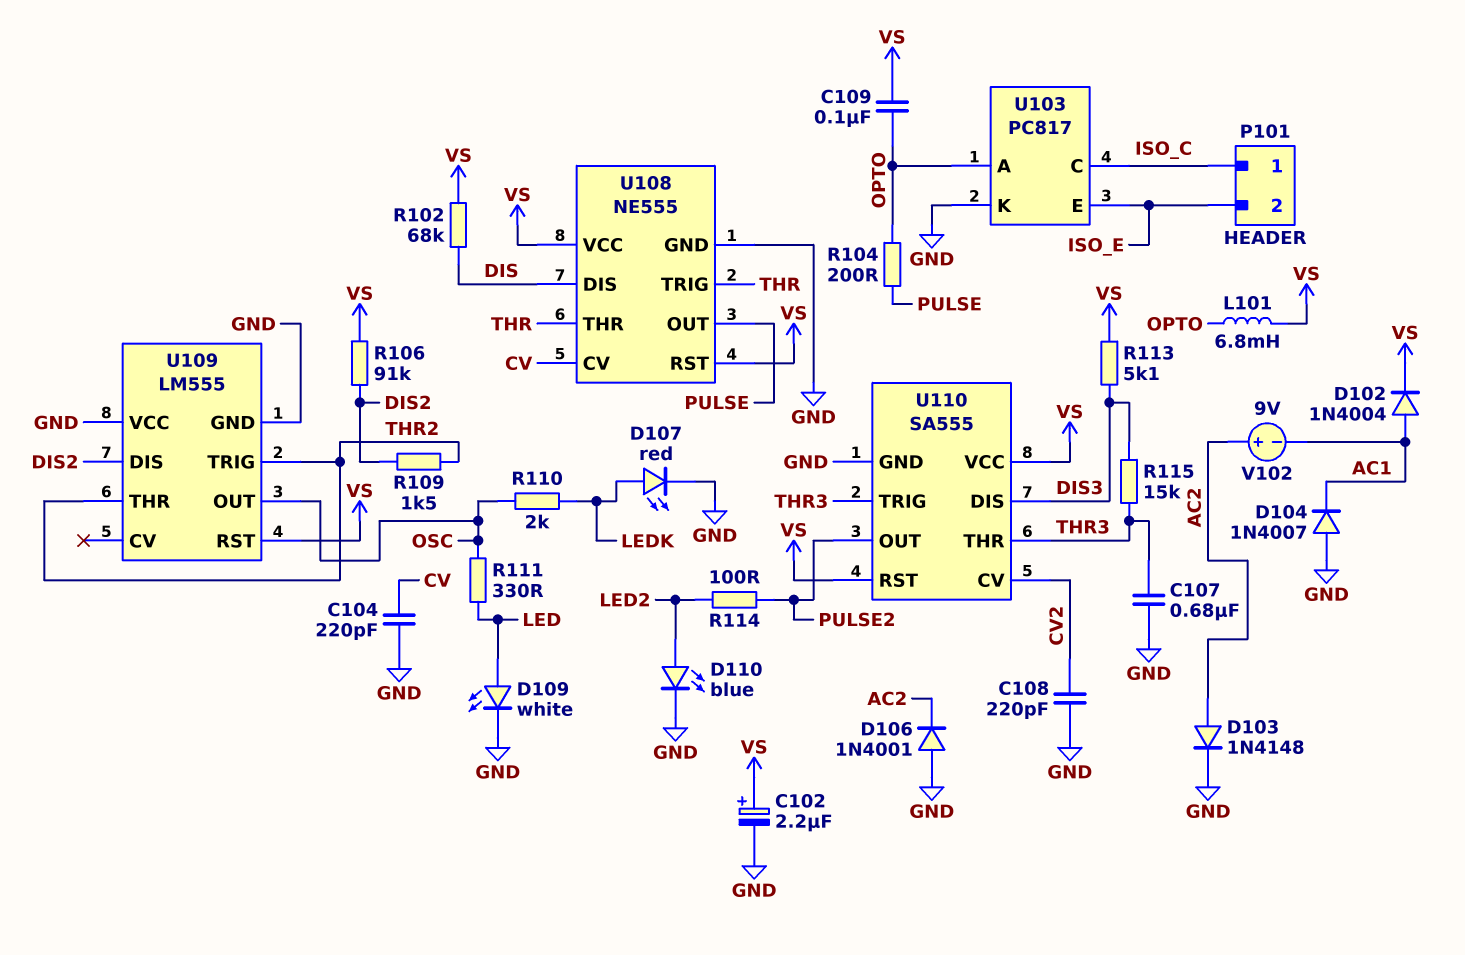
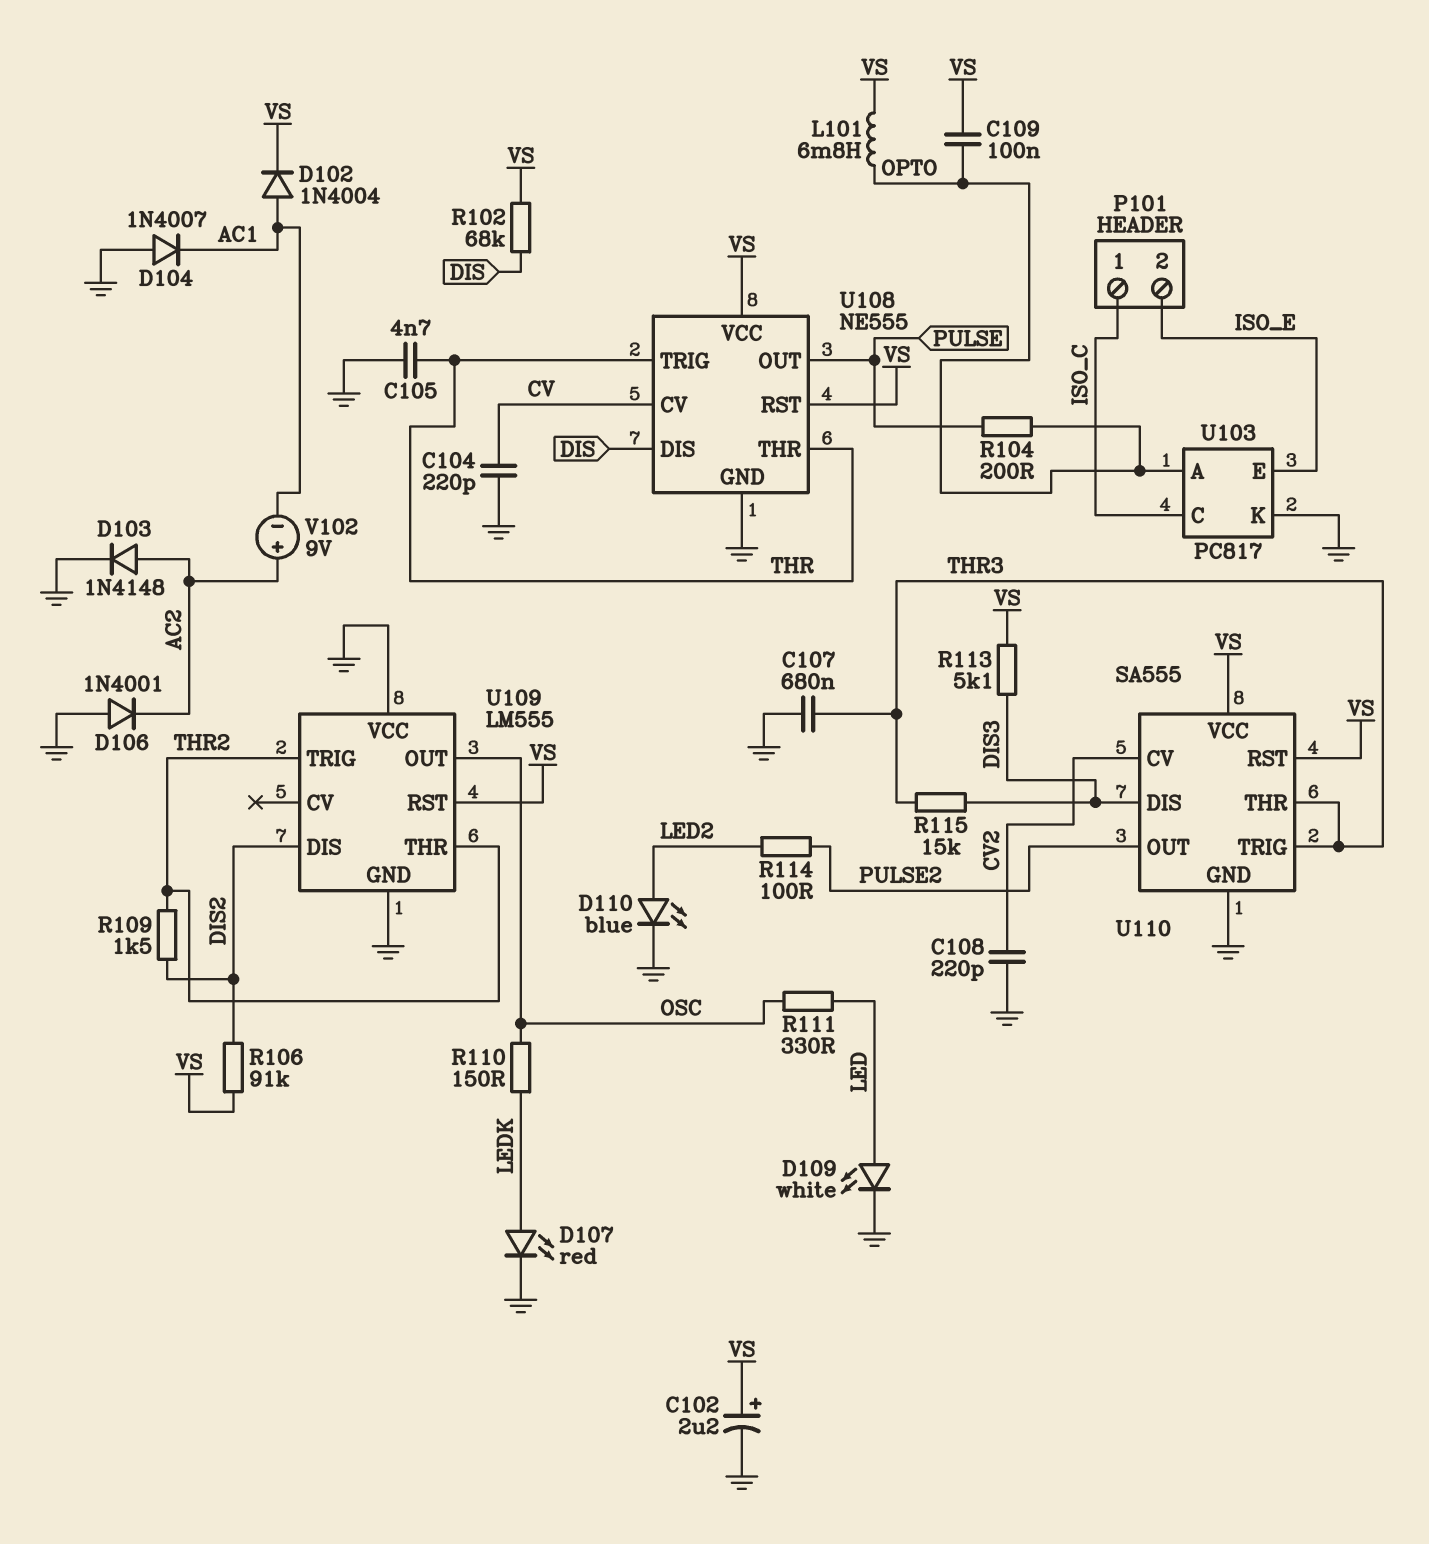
C105: none -> 4.7nF (GND, THR)
R110: 2k (LEDK, OSC) -> 150 (LEDK, OSC)

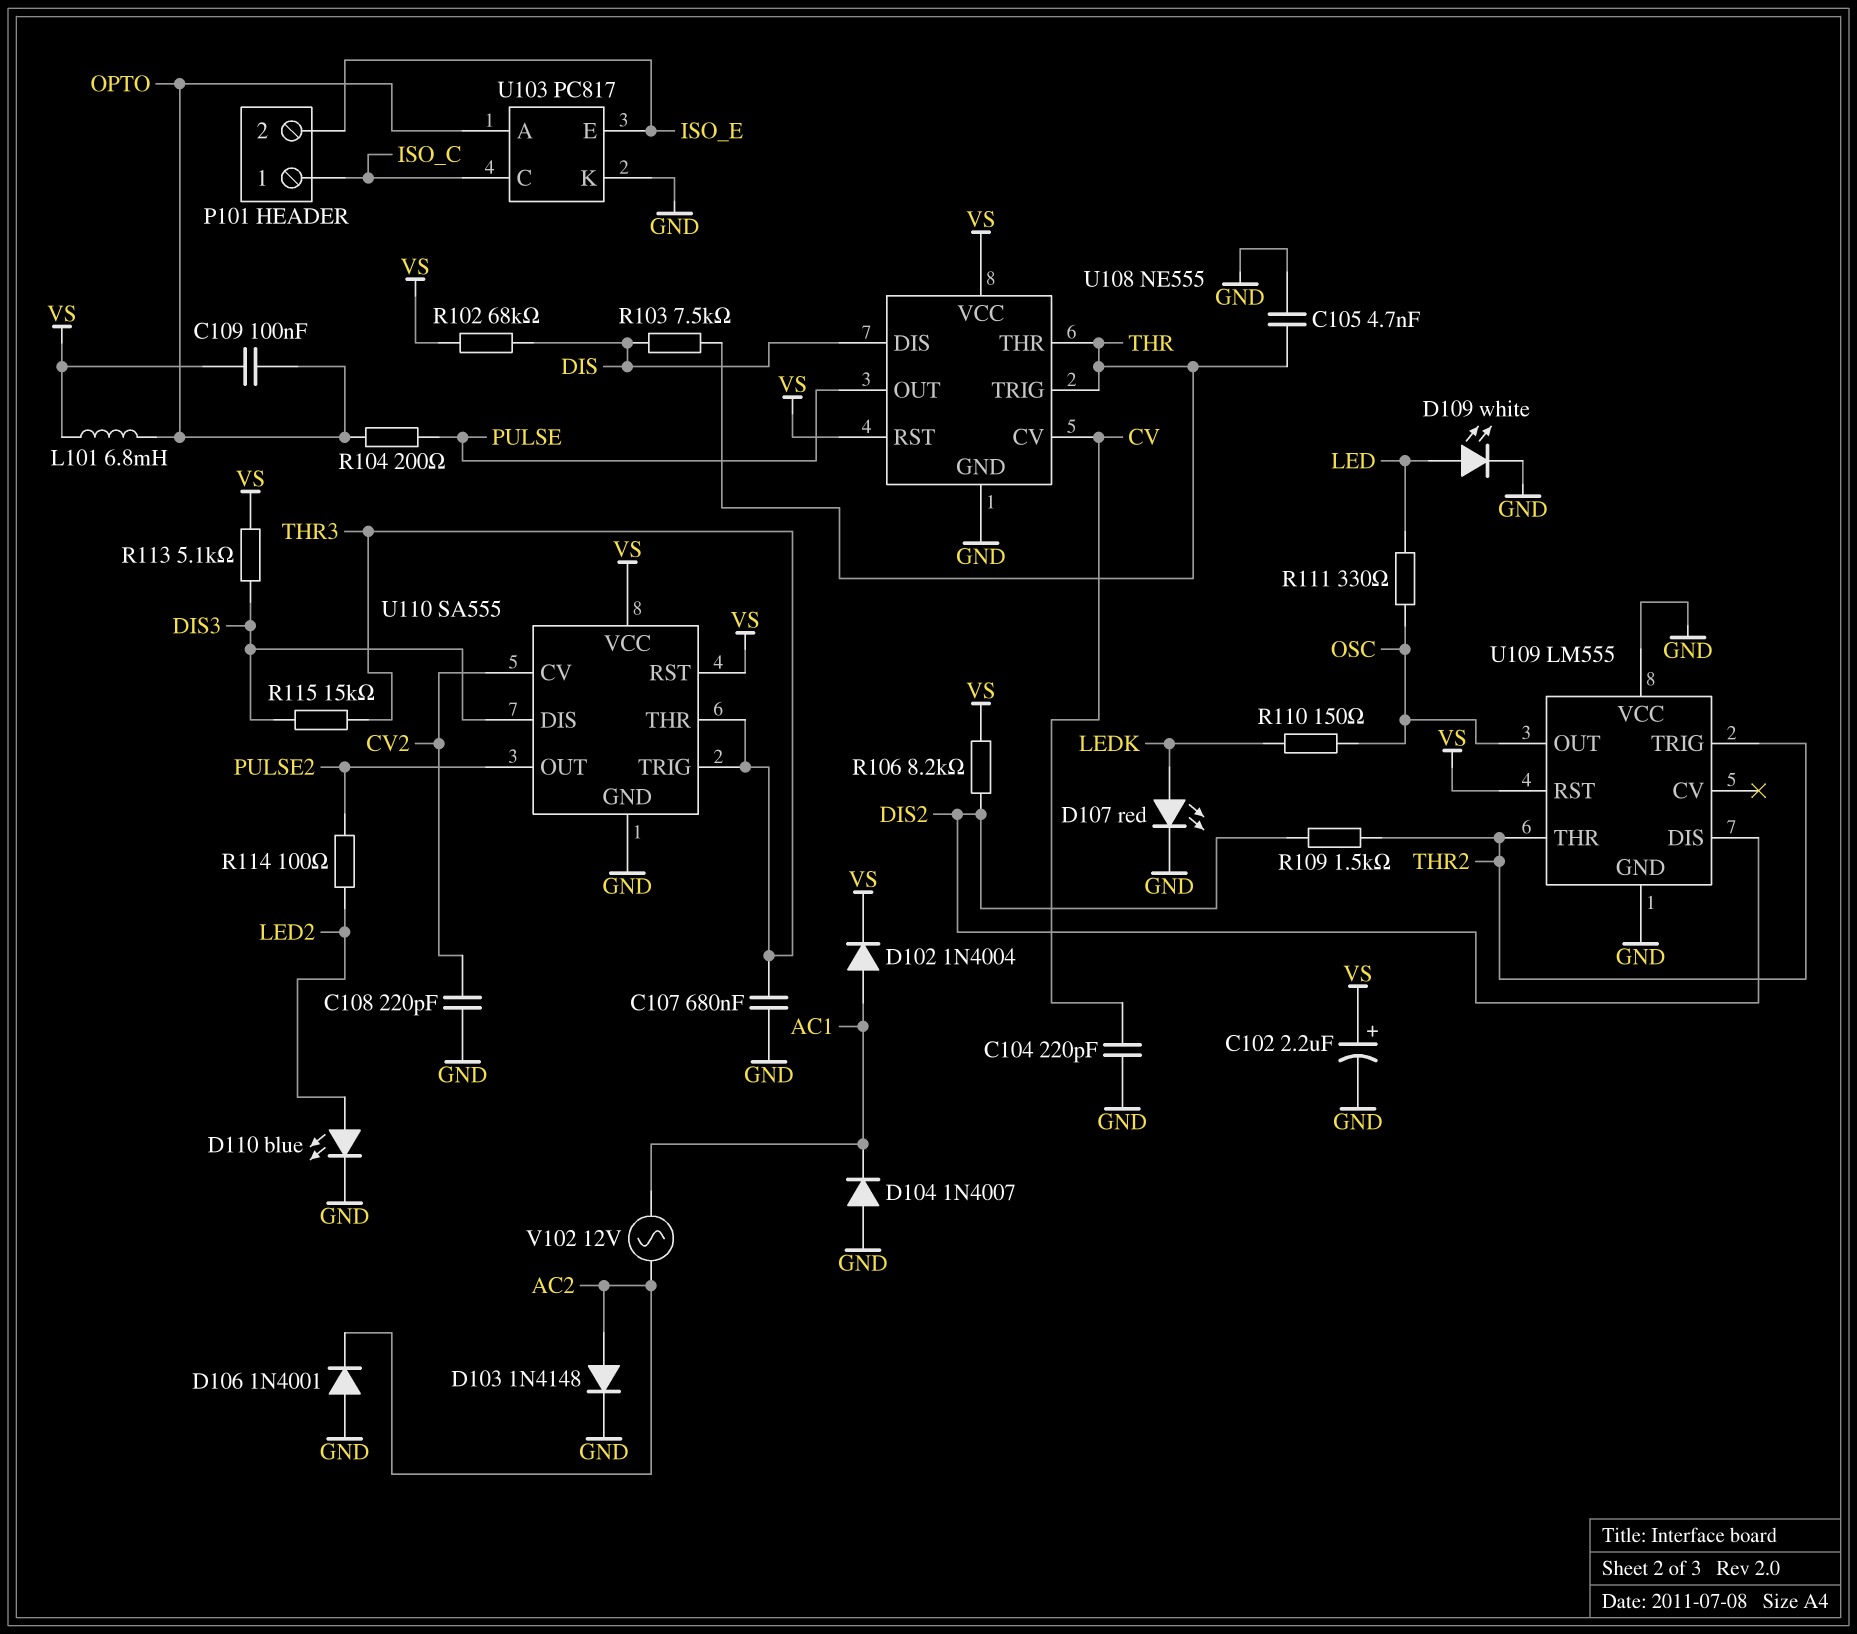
R103: none -> 7.5k (DIS, THR)
R106: 91k (DIS2, VS) -> 8.2k (DIS2, VS)
V102: 9V (plus AC2, minus AC1) -> AC 12V (AC1, AC2)

